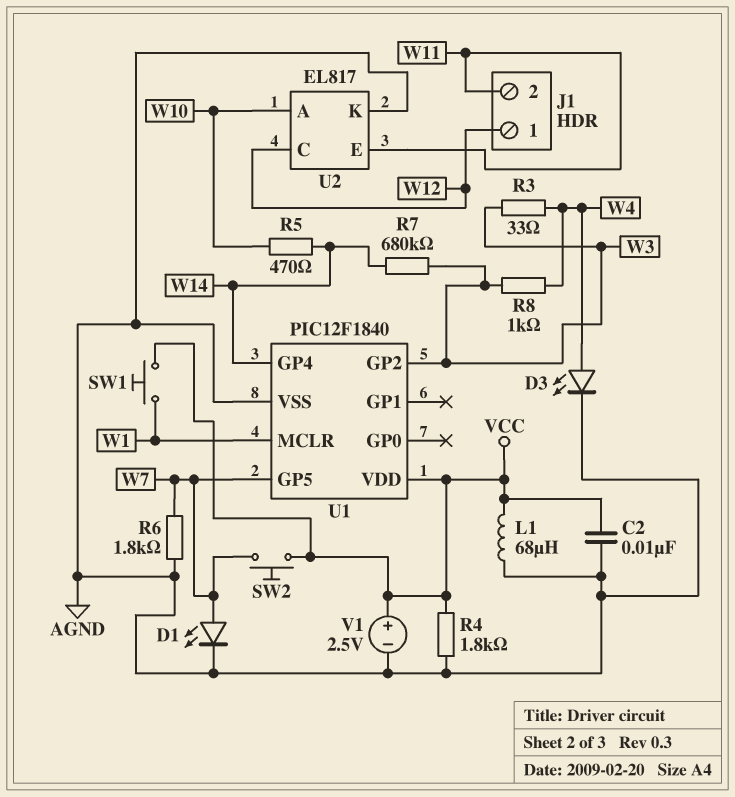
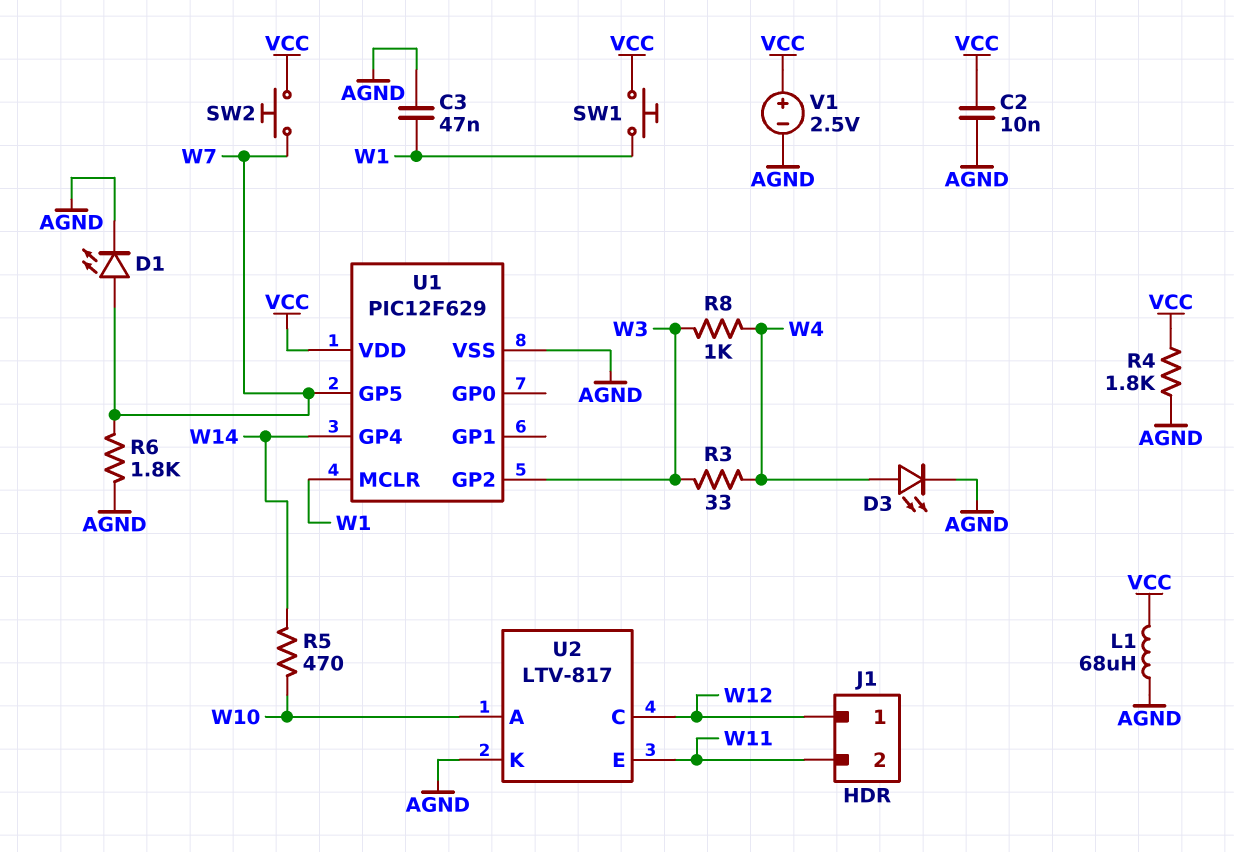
C3: none -> 47nF (AGND, W1)
R7: 680k (W3, W14) -> none
U1: PIC12F1840 -> PIC12F629
U2: EL817 -> LTV-817

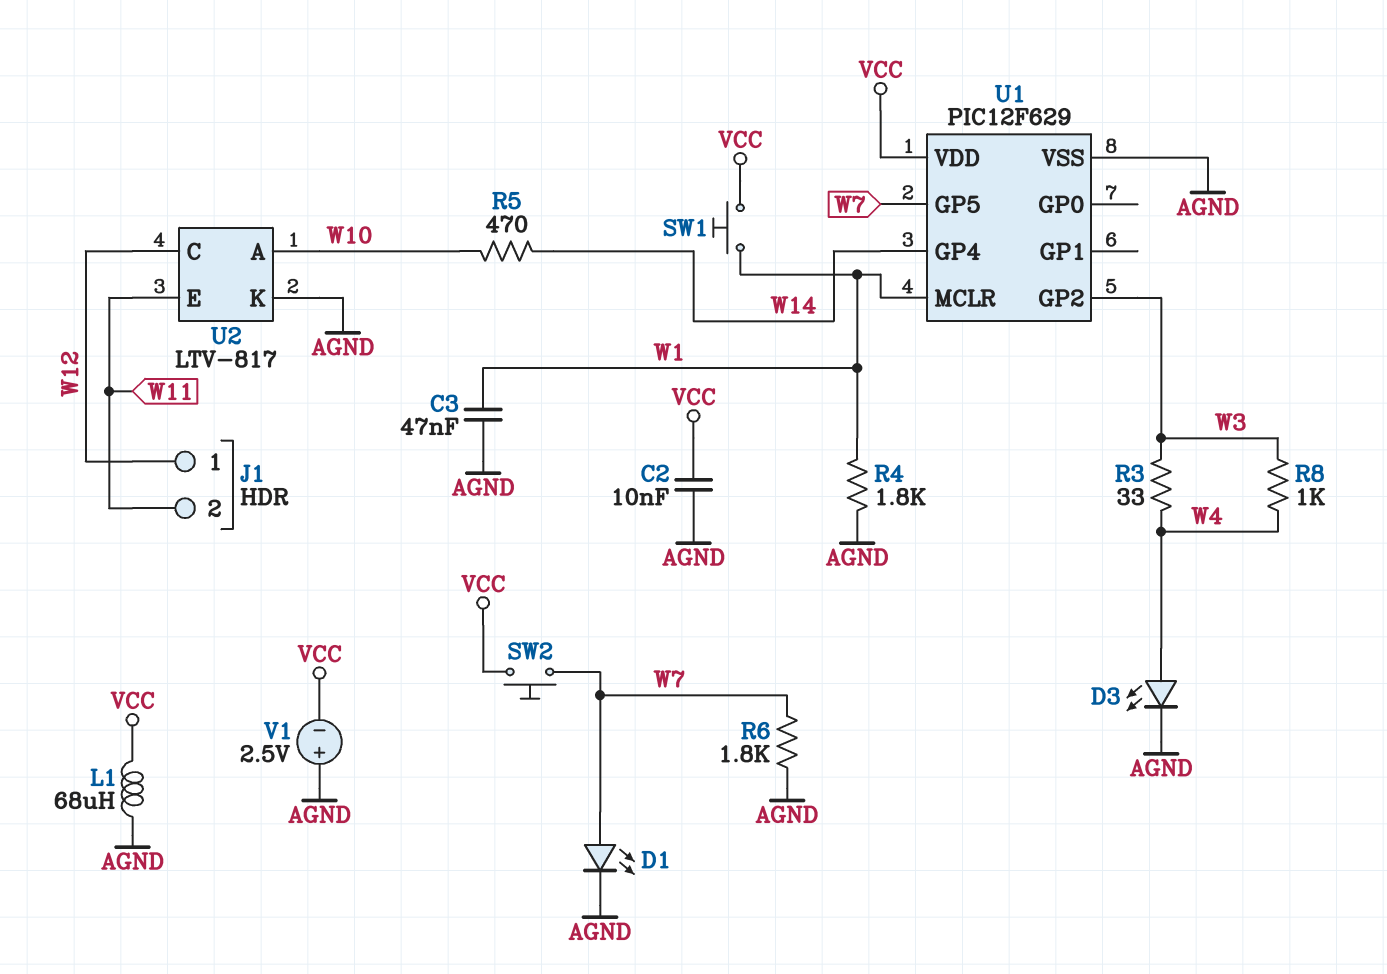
R4: 1.8k (AGND, VCC) -> 1.8k (AGND, W1)
V1: 2.5V (plus VCC, minus AGND) -> 2.5V (plus AGND, minus VCC)

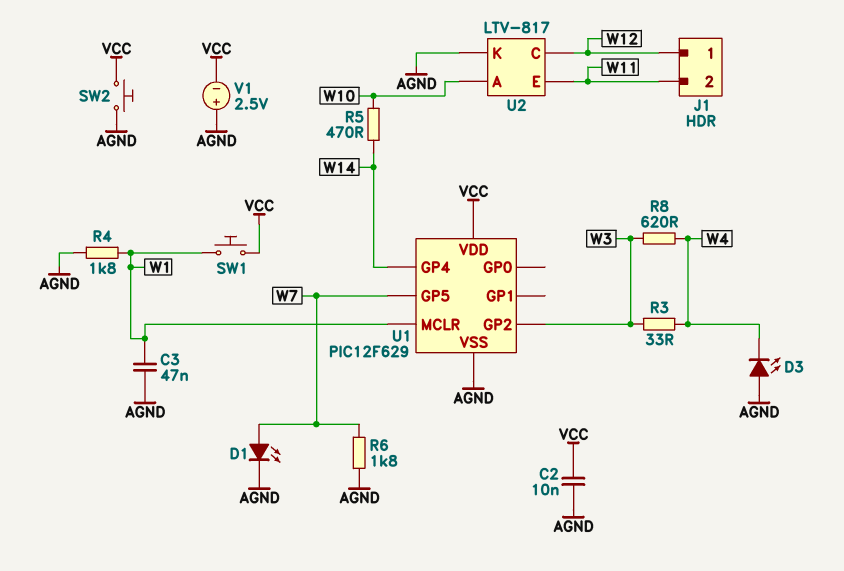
D3: LED (A W4, K AGND) -> LED (A AGND, K W4)
L1: 68uH (AGND, VCC) -> none
R8: 1k (W3, W4) -> 620 (W3, W4)
SW2: button (VCC, W7) -> button (AGND, VCC)

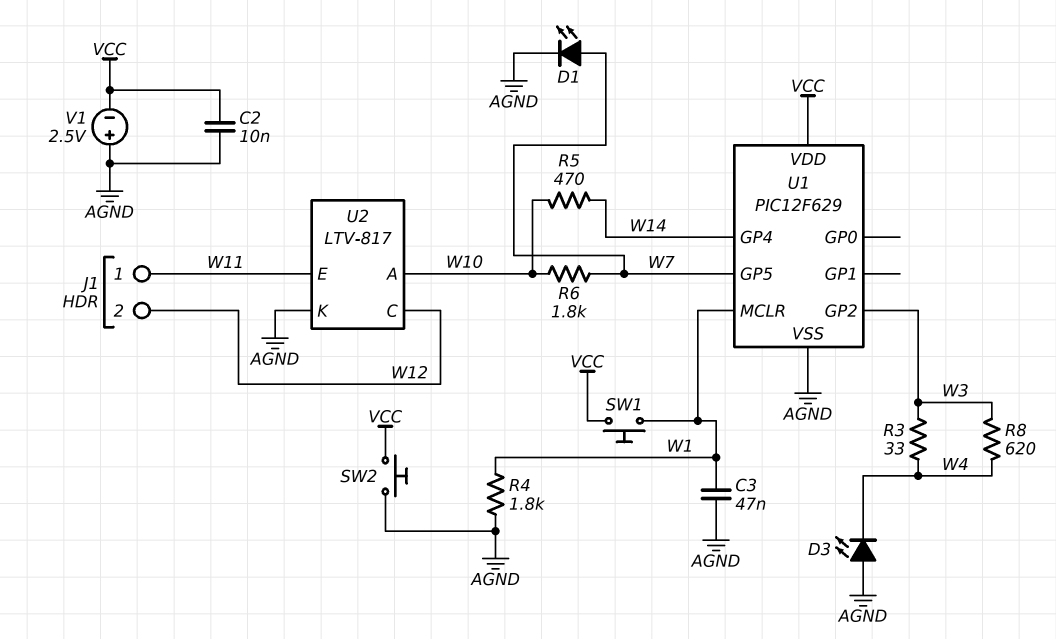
J1 pin 1: W12 -> W11
J1 pin 2: W11 -> W12
R6: 1.8k (AGND, W7) -> 1.8k (W7, W10)

